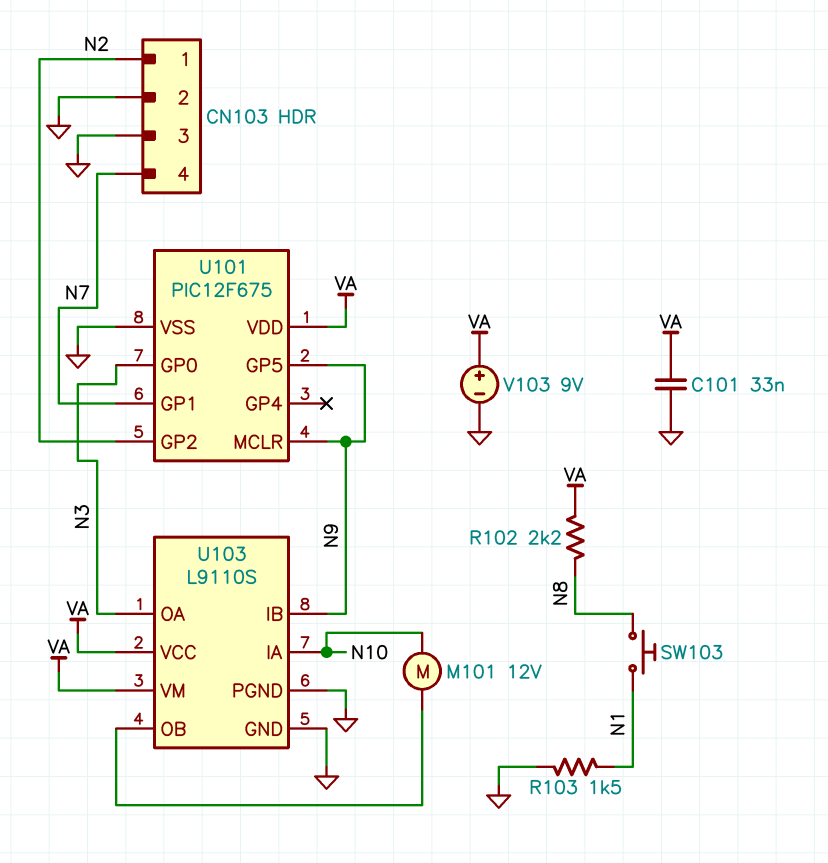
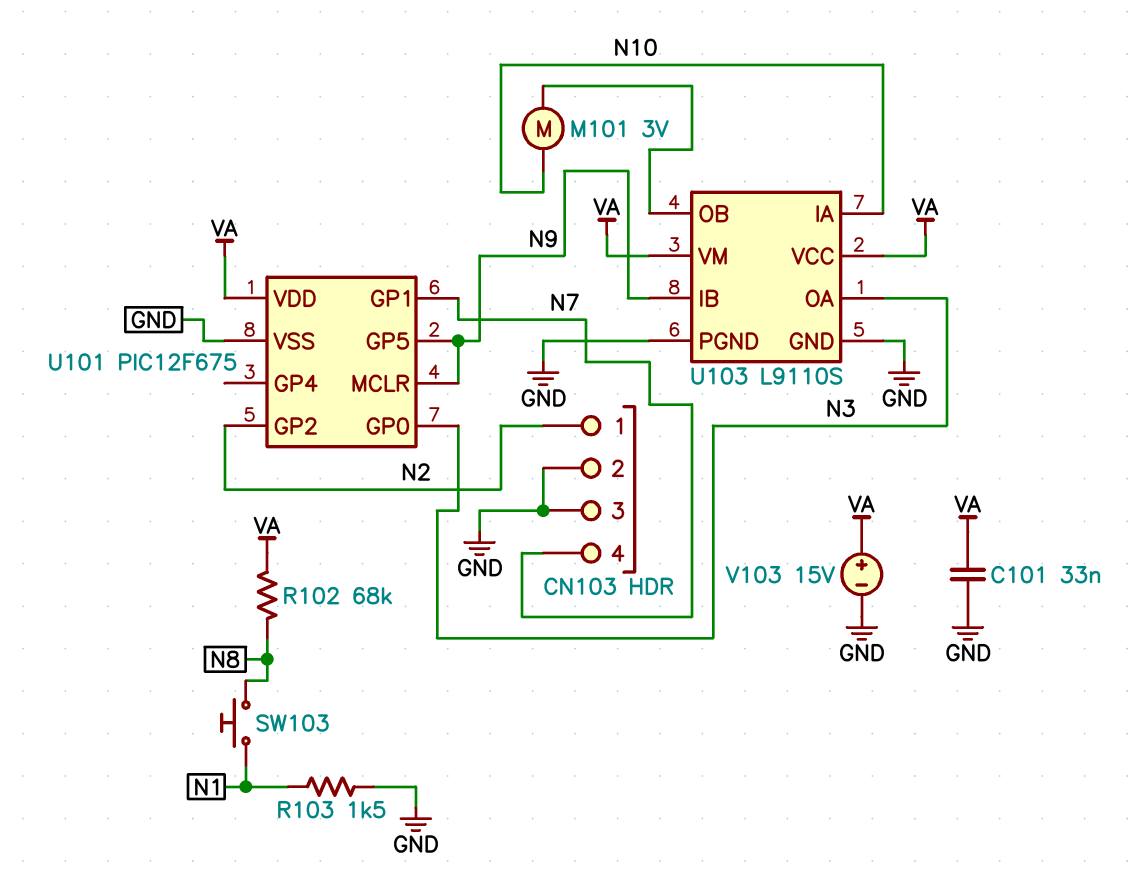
M101: motor 12V (N10, U103/OB) -> motor 3V (N10, U103/OB)
R102: 2.2k (N8, VA) -> 68k (N8, VA)
V103: 9V (plus VA, minus GND) -> 15V (plus VA, minus GND)

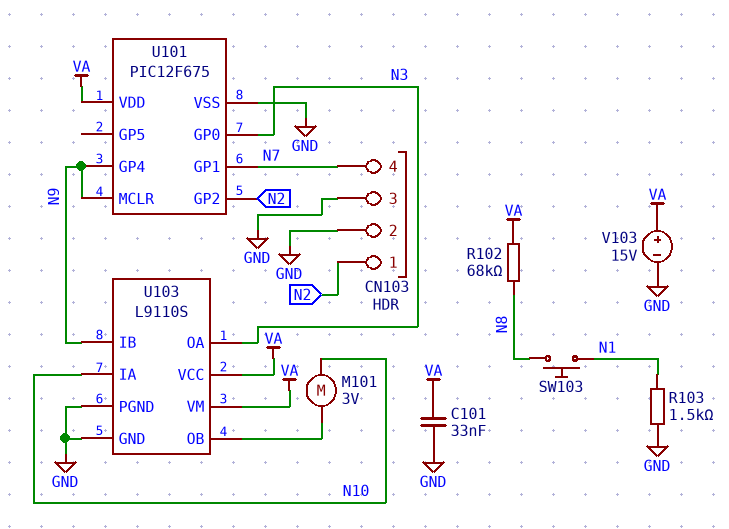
U101 pin GP4: none -> N9
U101 pin GP5: N9 -> none

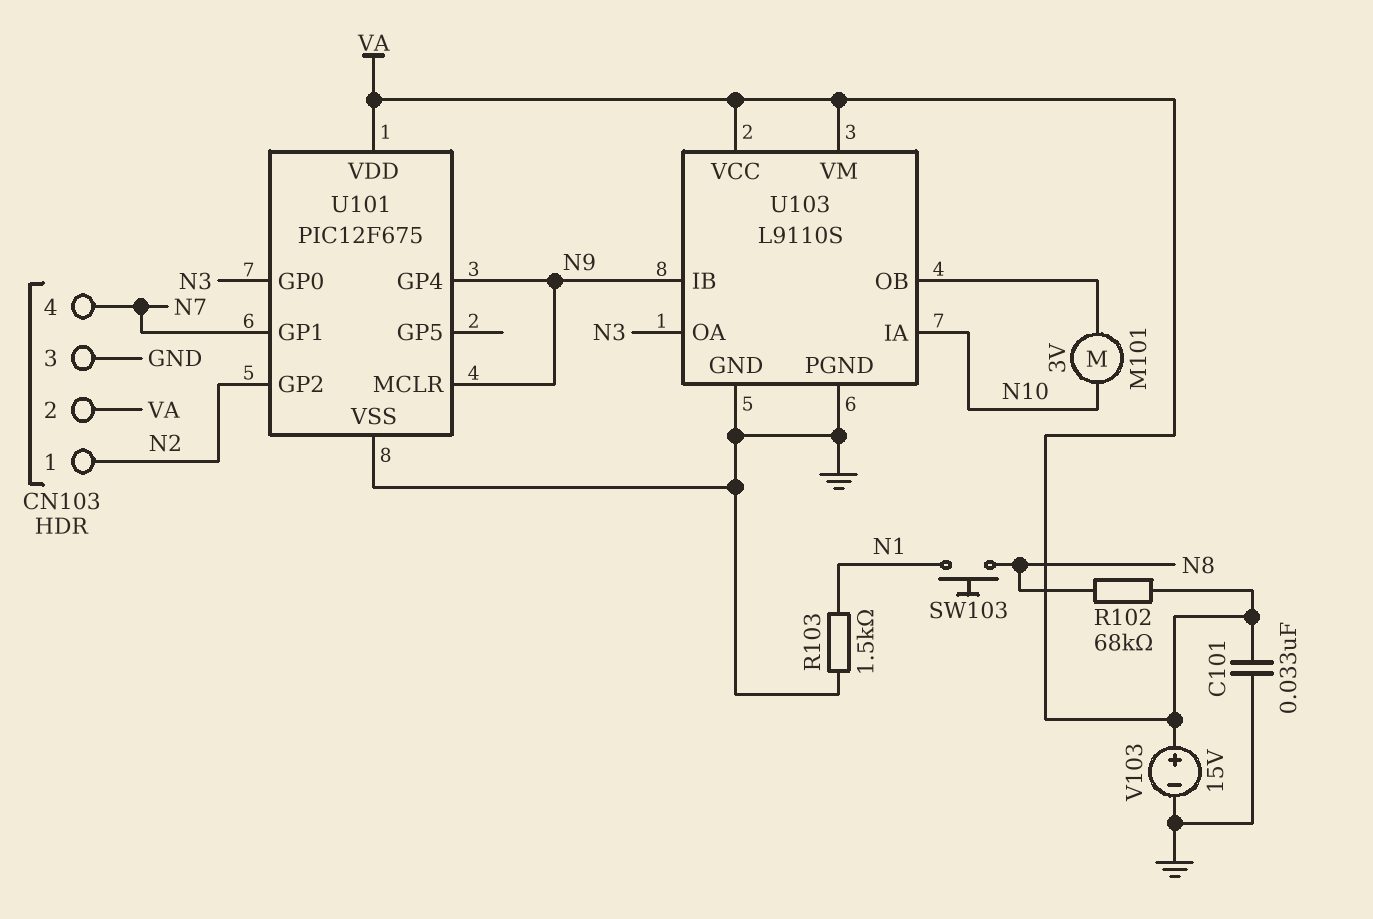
CN103 pin 2: GND -> VA

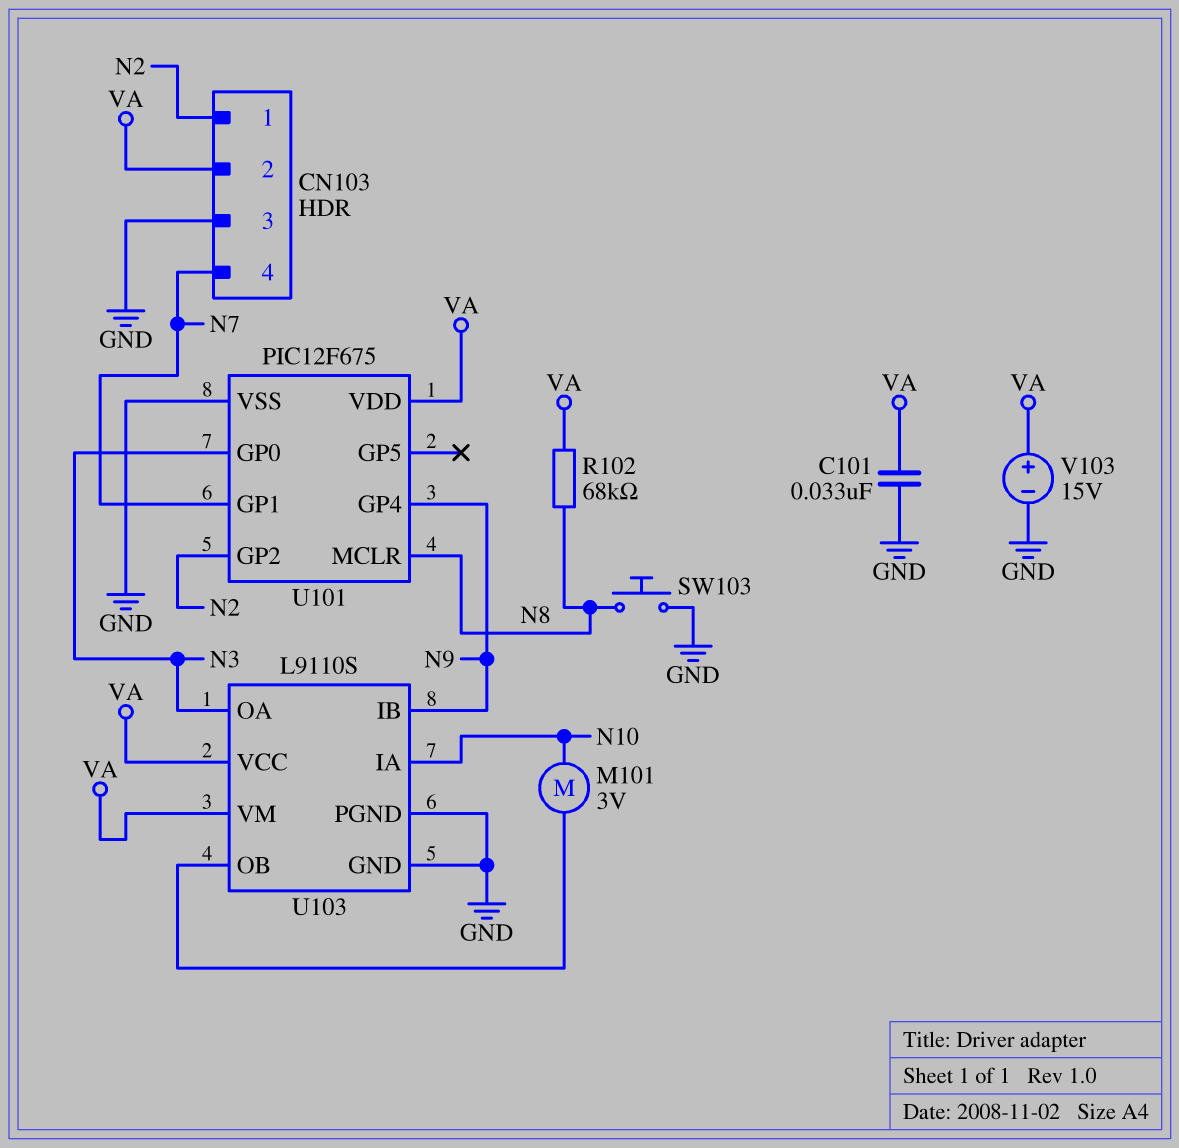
R103: 1.5k (GND, N1) -> none
SW103: button (N1, N8) -> button (GND, N8)
U101 pin MCLR: N9 -> N8

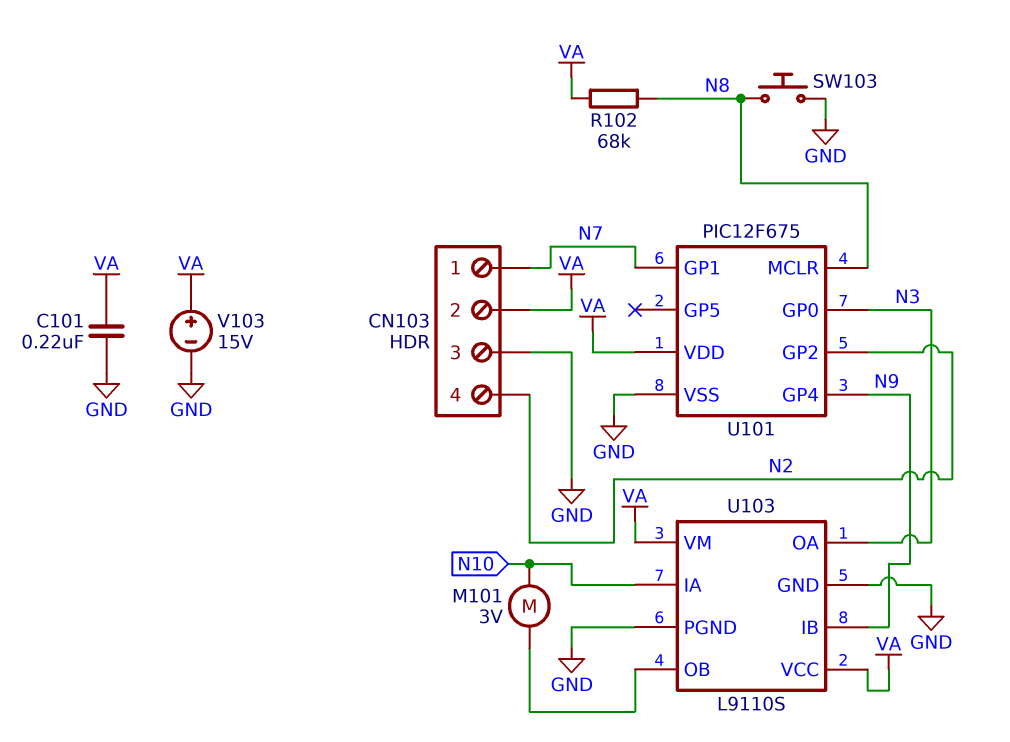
C101: 33nF (GND, VA) -> 220nF (GND, VA)
CN103 pin 1: N2 -> N7
CN103 pin 4: N7 -> N2

